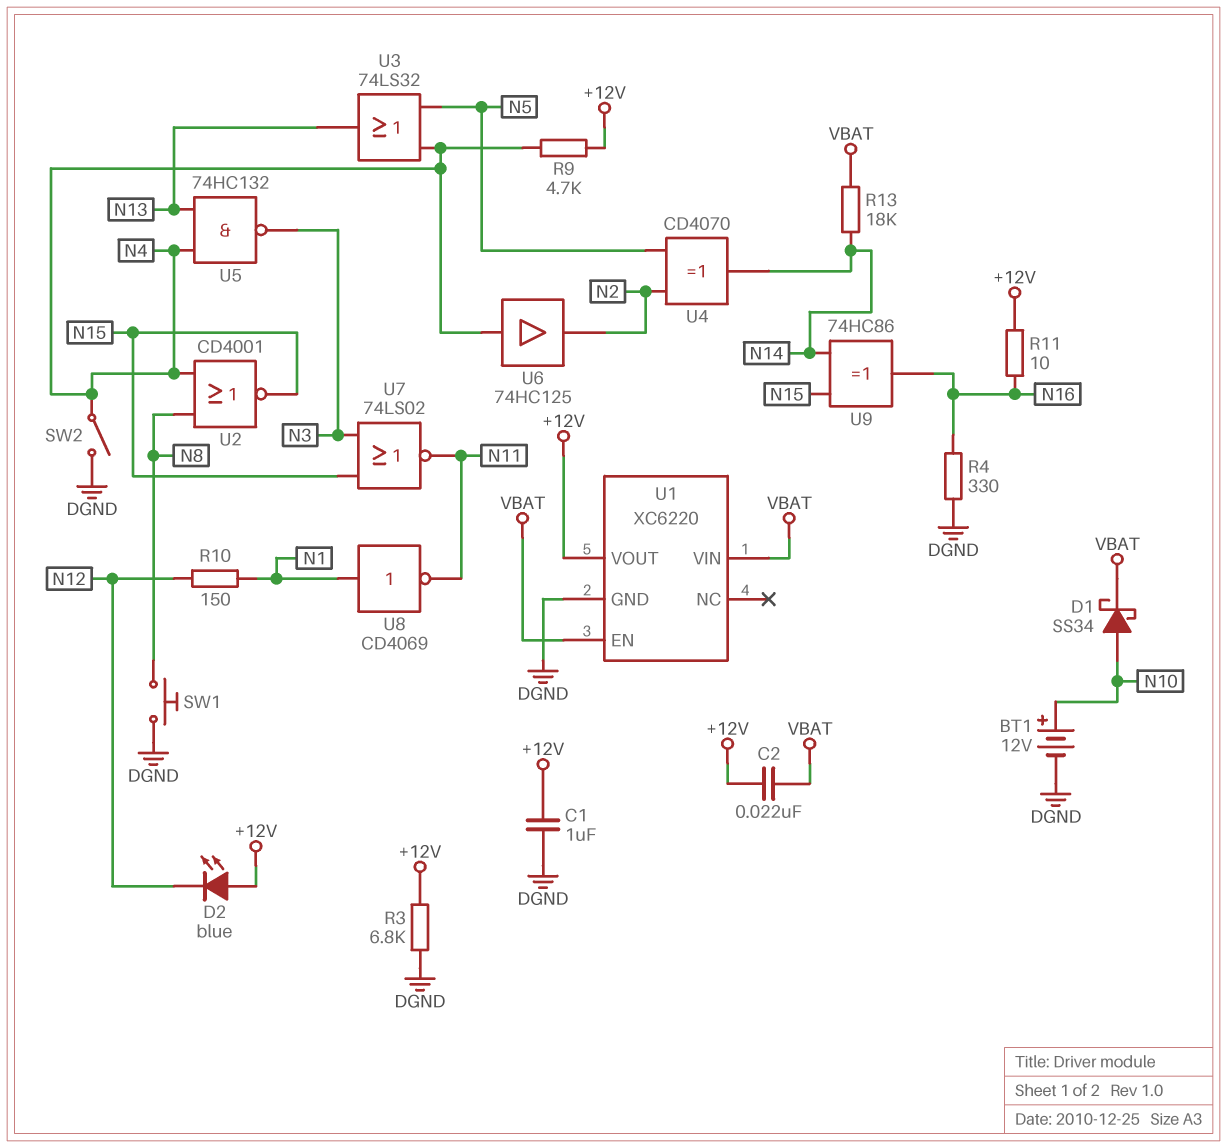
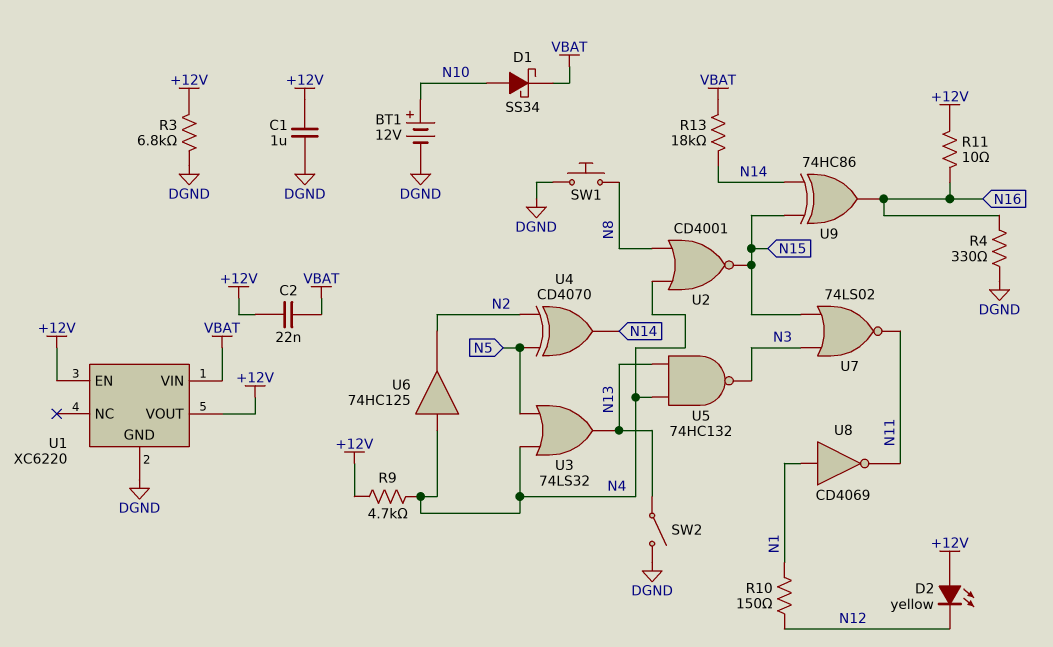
D2: LED blue (A +12V, K N12) -> LED yellow (A +12V, K N12)
SW2: switch (DGND, N4) -> switch (DGND, N13)
U1 pin EN: VBAT -> +12V

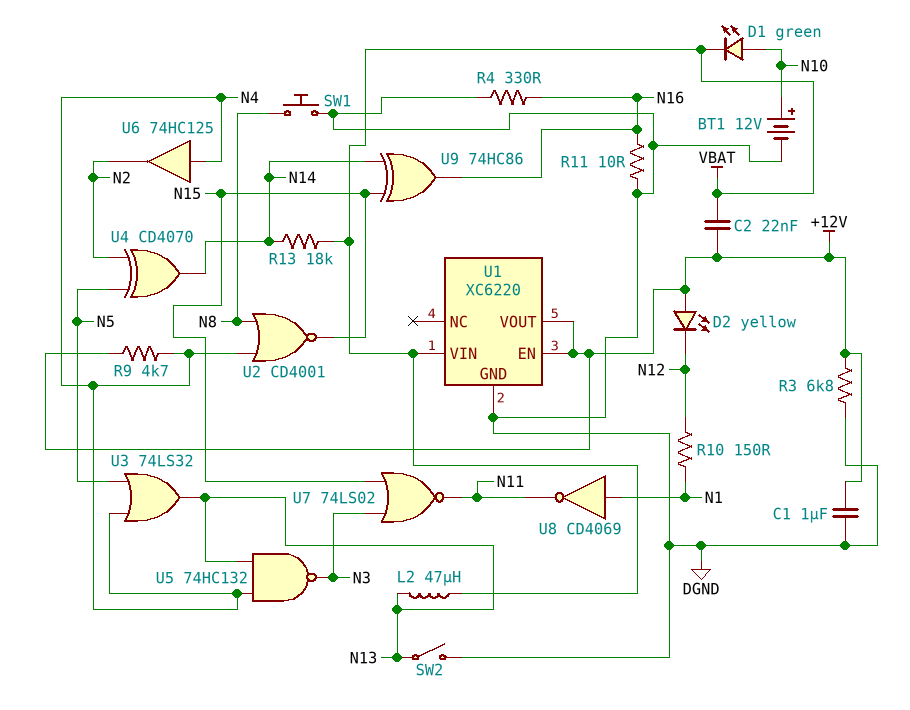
D1: schottky SS34 (A N10, K VBAT) -> LED green (A N10, K VBAT)
L2: none -> 47uH (N13, VBAT)
R11: 10 (+12V, N16) -> 10 (DGND, N16)

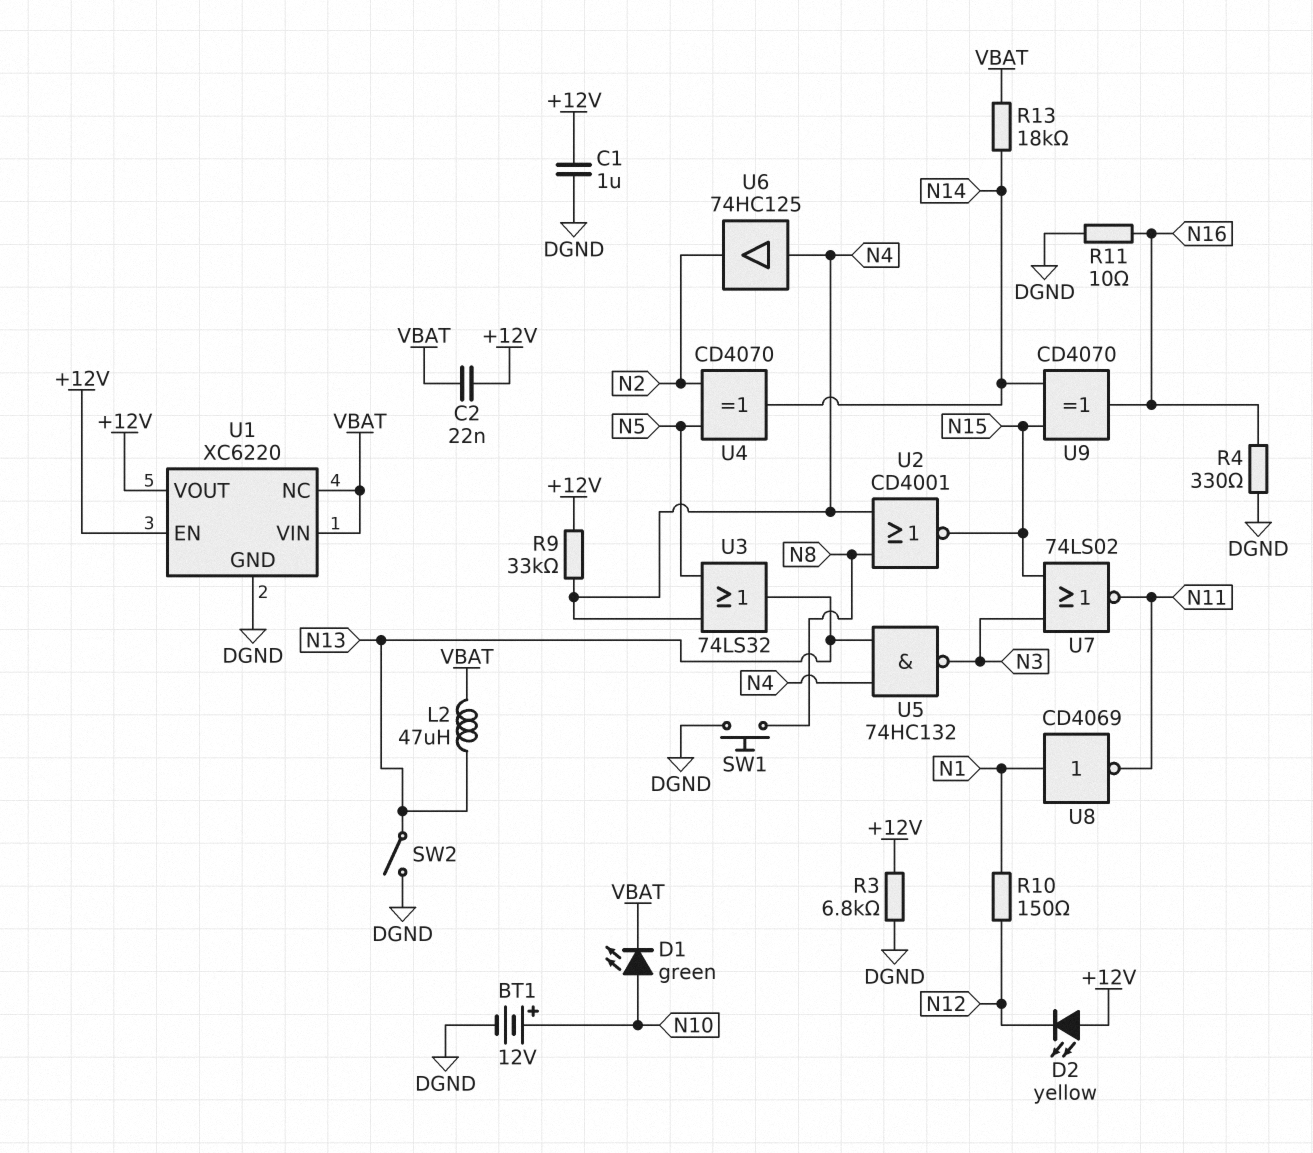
R9: 4.7k (+12V, N4) -> 33k (+12V, N4)
U1 pin NC: none -> VBAT
U9: XOR 74HC86 (in N14, in N15, out N16) -> XOR CD4070 (in N14, in N15, out N16)

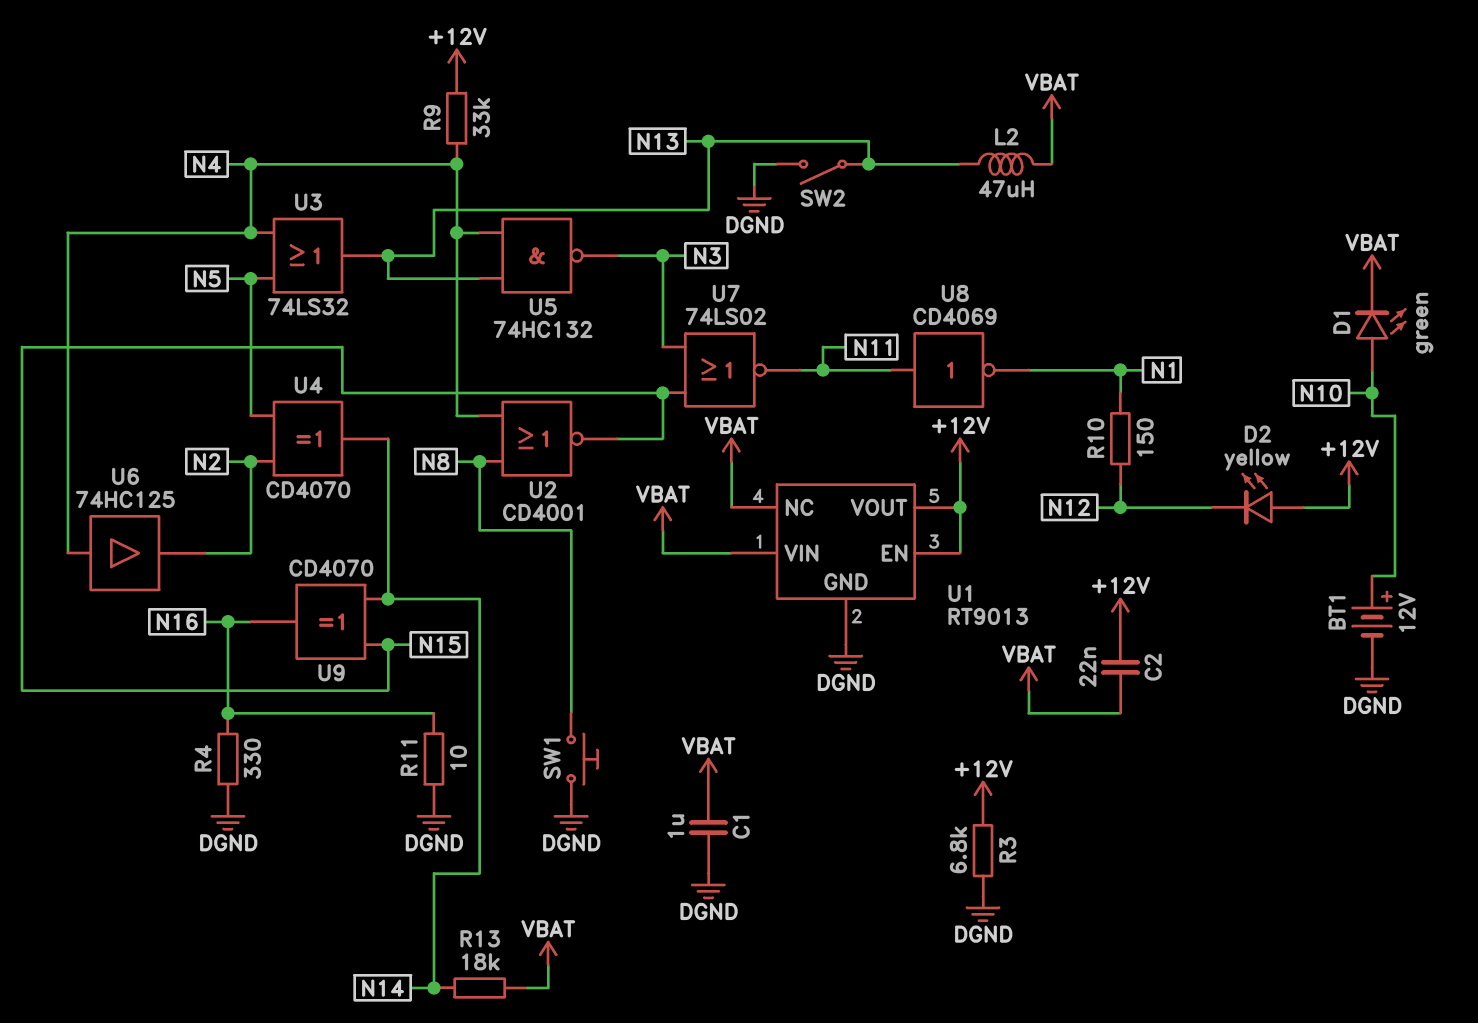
C1: 1uF (+12V, DGND) -> 1uF (DGND, VBAT)
U1: XC6220 -> RT9013
U8: NOT CD4069 (in N1, out N11) -> NOT CD4069 (in N11, out N1)

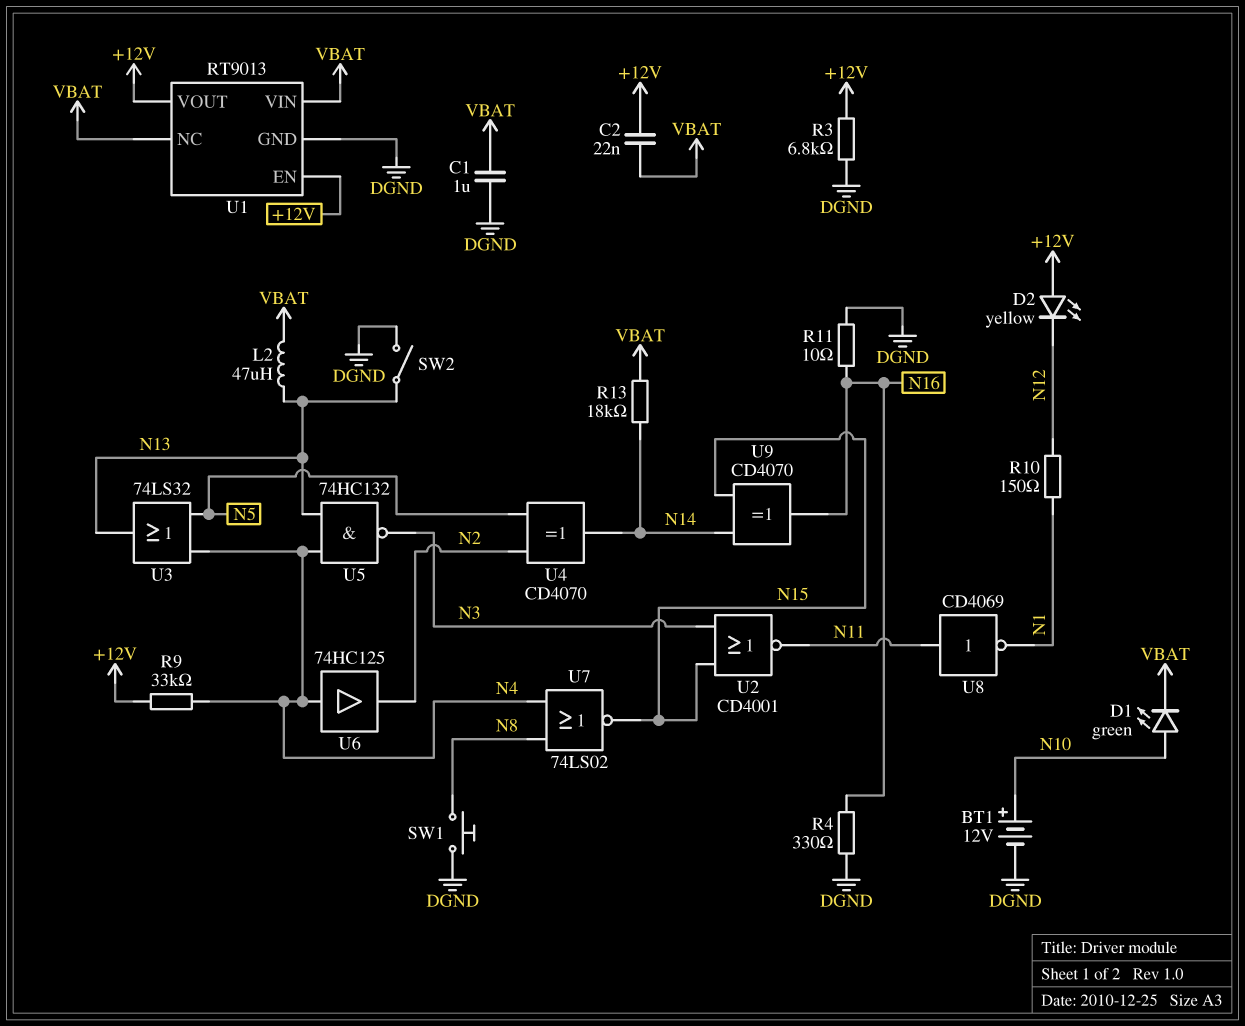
U2: NOR CD4001 (in N4, in N8, out N15) -> NOR CD4001 (in N3, in N15, out N11)
U7: NOR 74LS02 (in N3, in N15, out N11) -> NOR 74LS02 (in N4, in N8, out N15)

